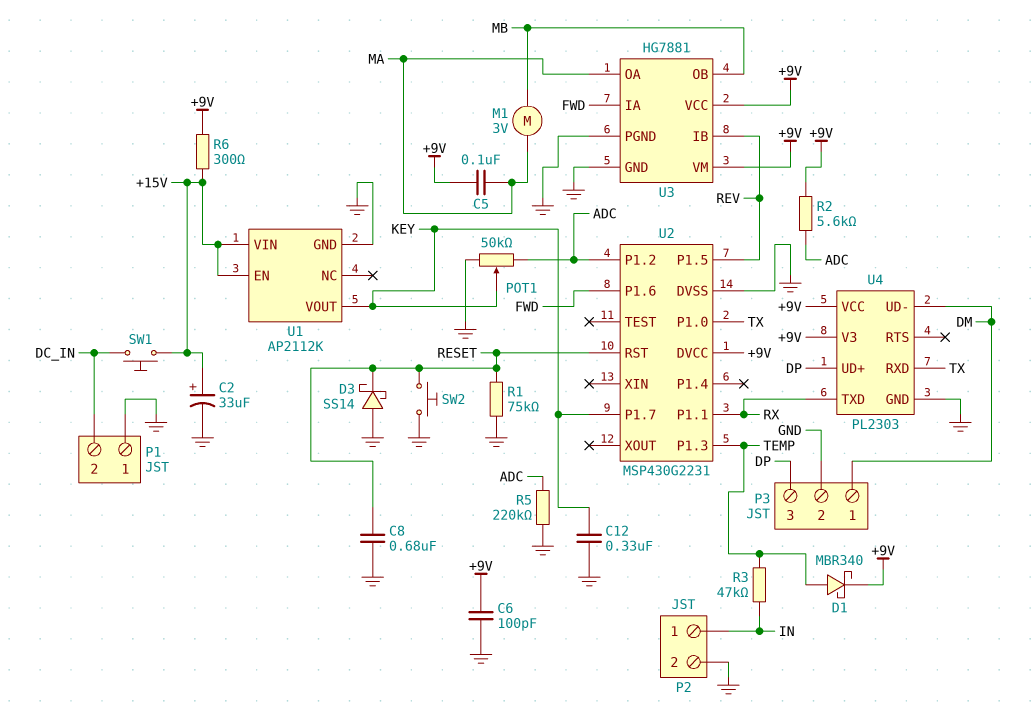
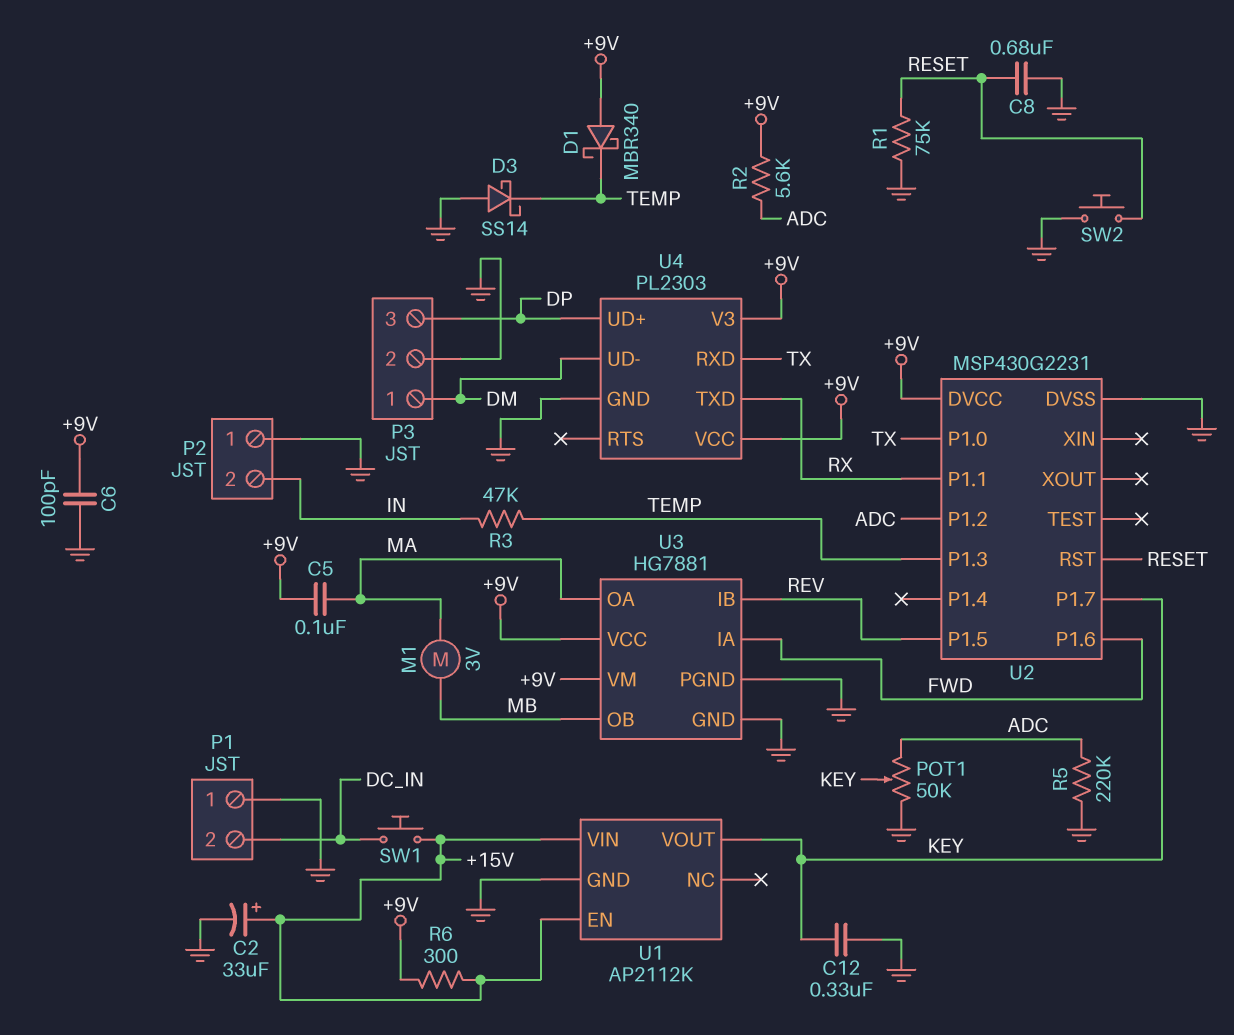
D1: schottky MBR340 (A TEMP, K +9V) -> schottky MBR340 (A +9V, K TEMP)
D3: schottky SS14 (A GND, K RESET) -> schottky SS14 (A GND, K TEMP)
P2 pin 1: IN -> GND
P2 pin 2: GND -> IN

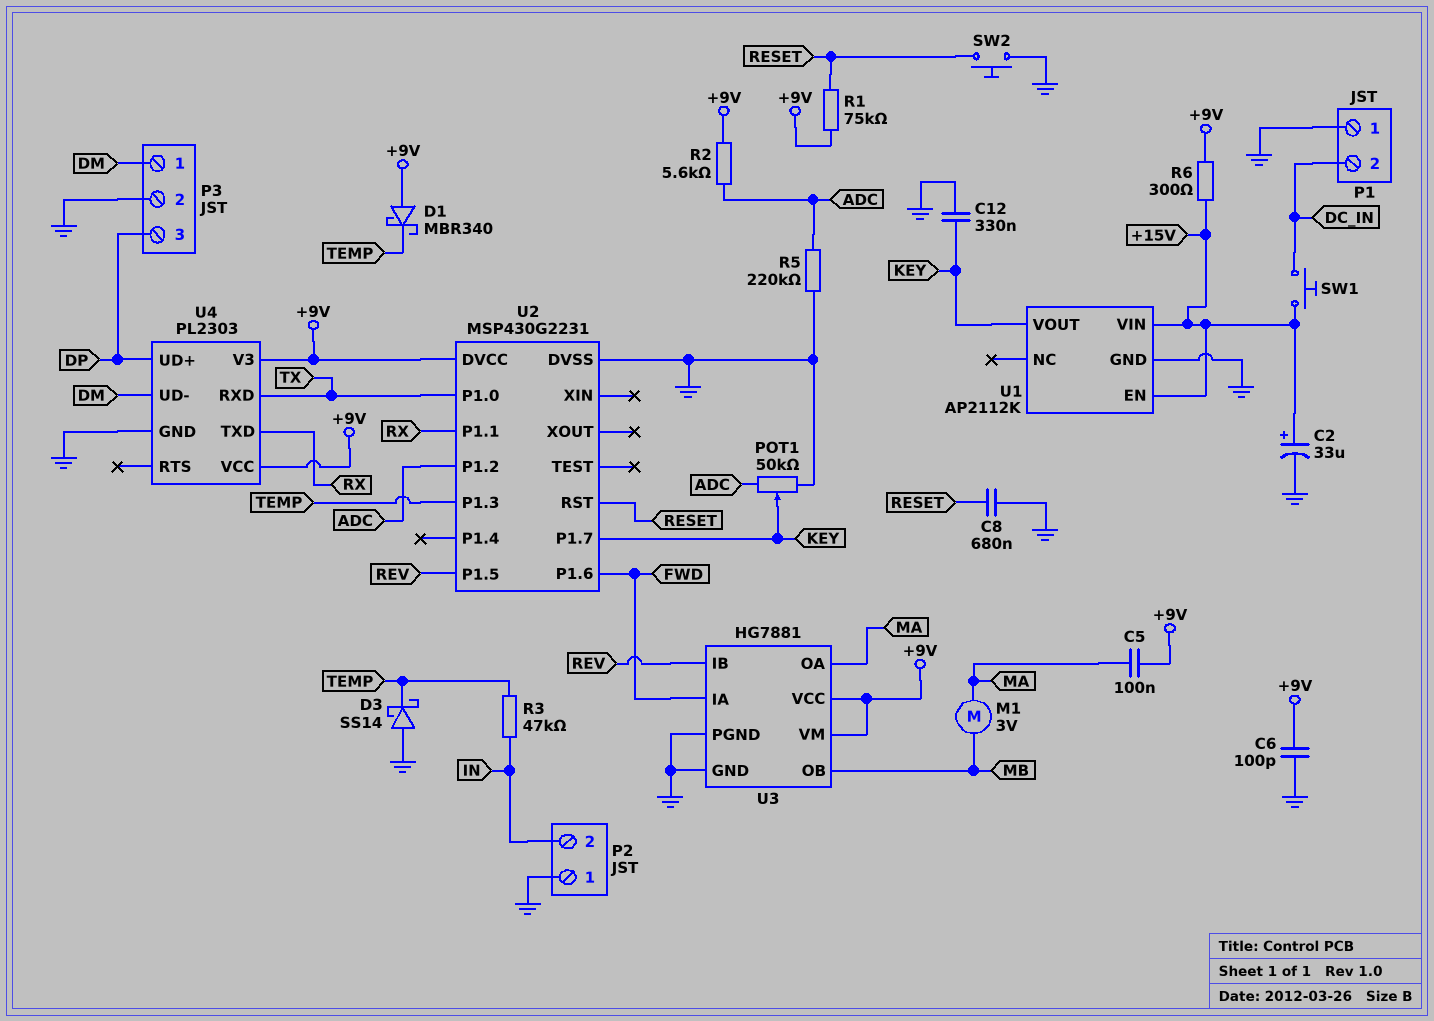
R1: 75k (GND, RESET) -> 75k (+9V, RESET)

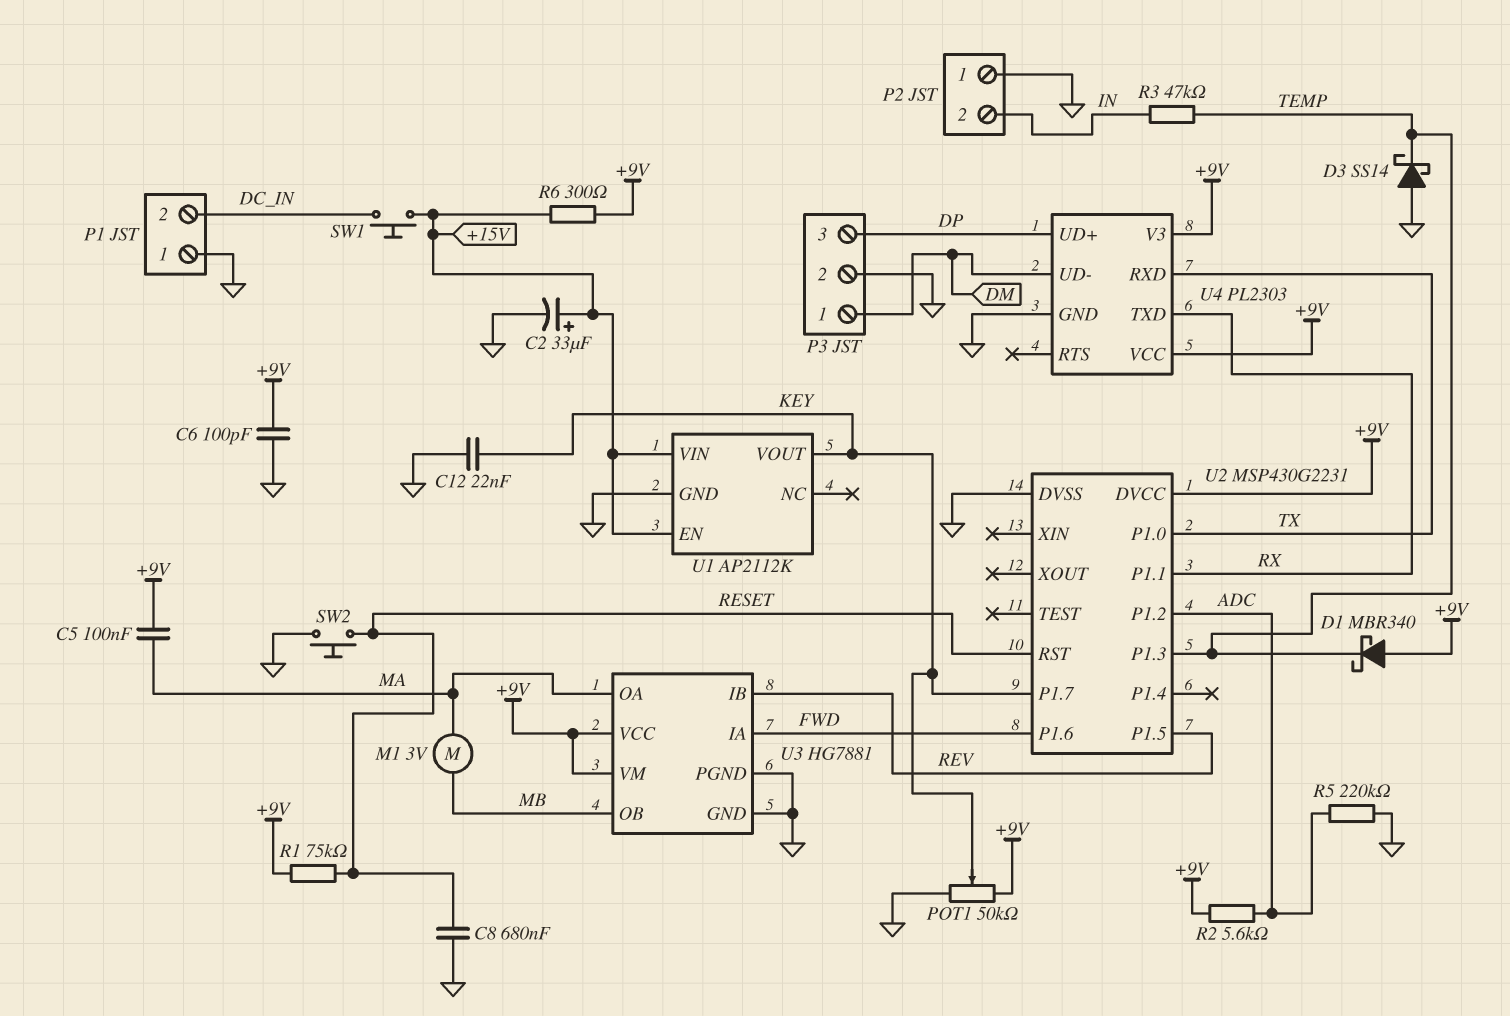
C12: 330nF (GND, KEY) -> 22nF (GND, KEY)
POT1: 50k (ADC, GND, wiper KEY) -> 50k (+9V, GND, wiper KEY)

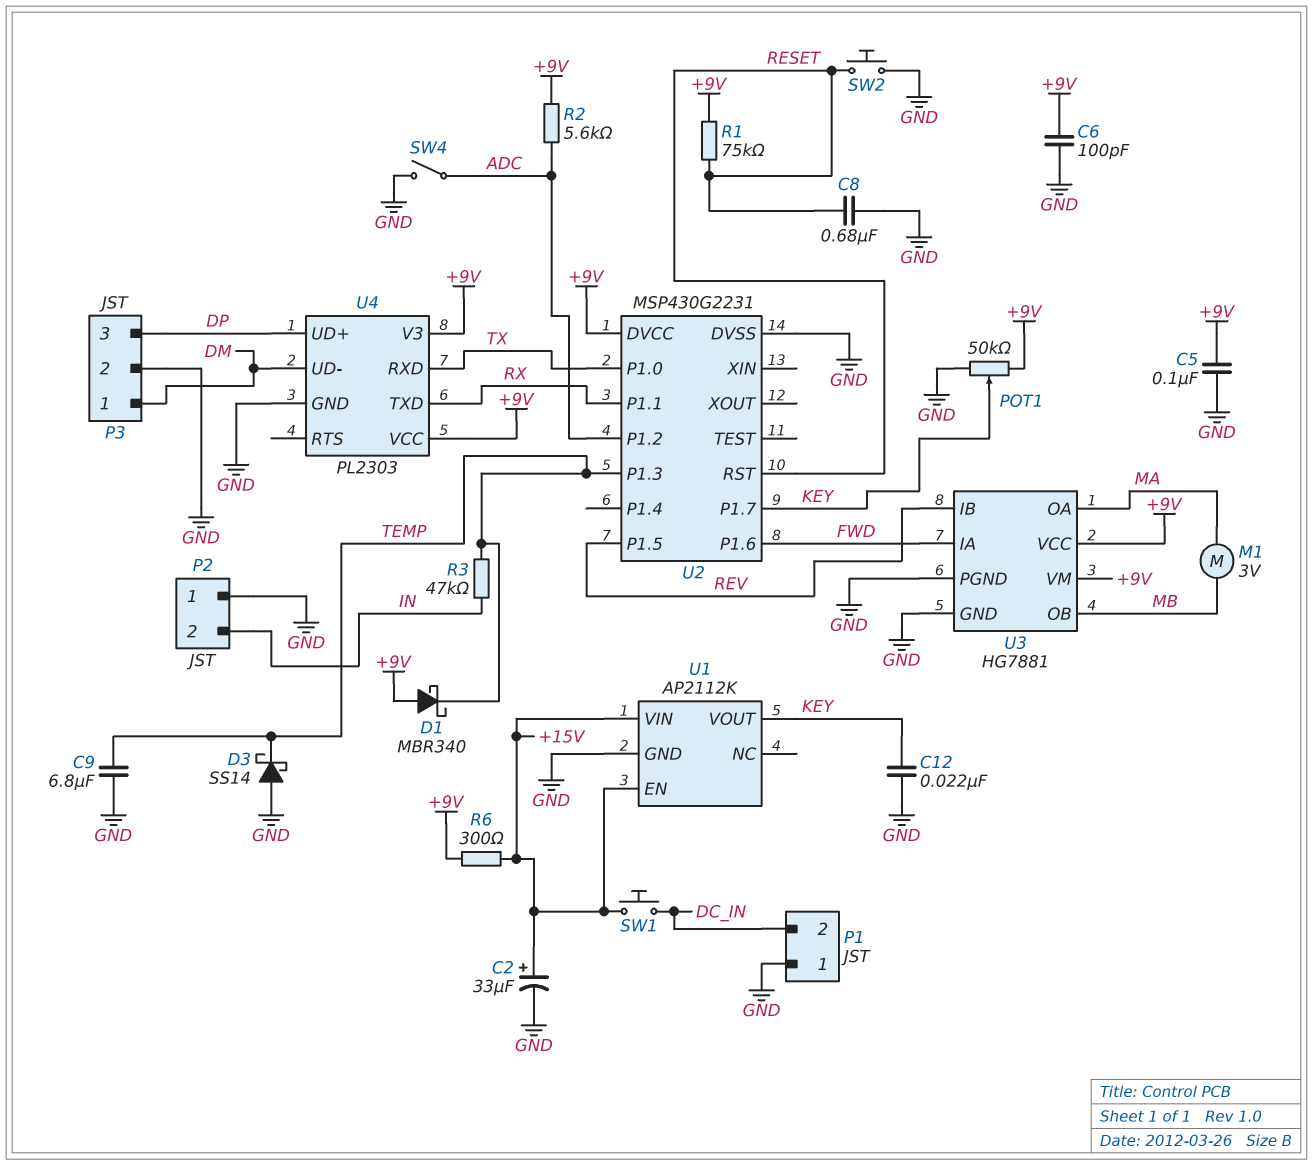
C5: 100nF (+9V, MA) -> 100nF (+9V, GND)
C9: none -> 6.8uF (GND, TEMP)
R5: 220k (ADC, GND) -> none
SW4: none -> switch (ADC, GND)

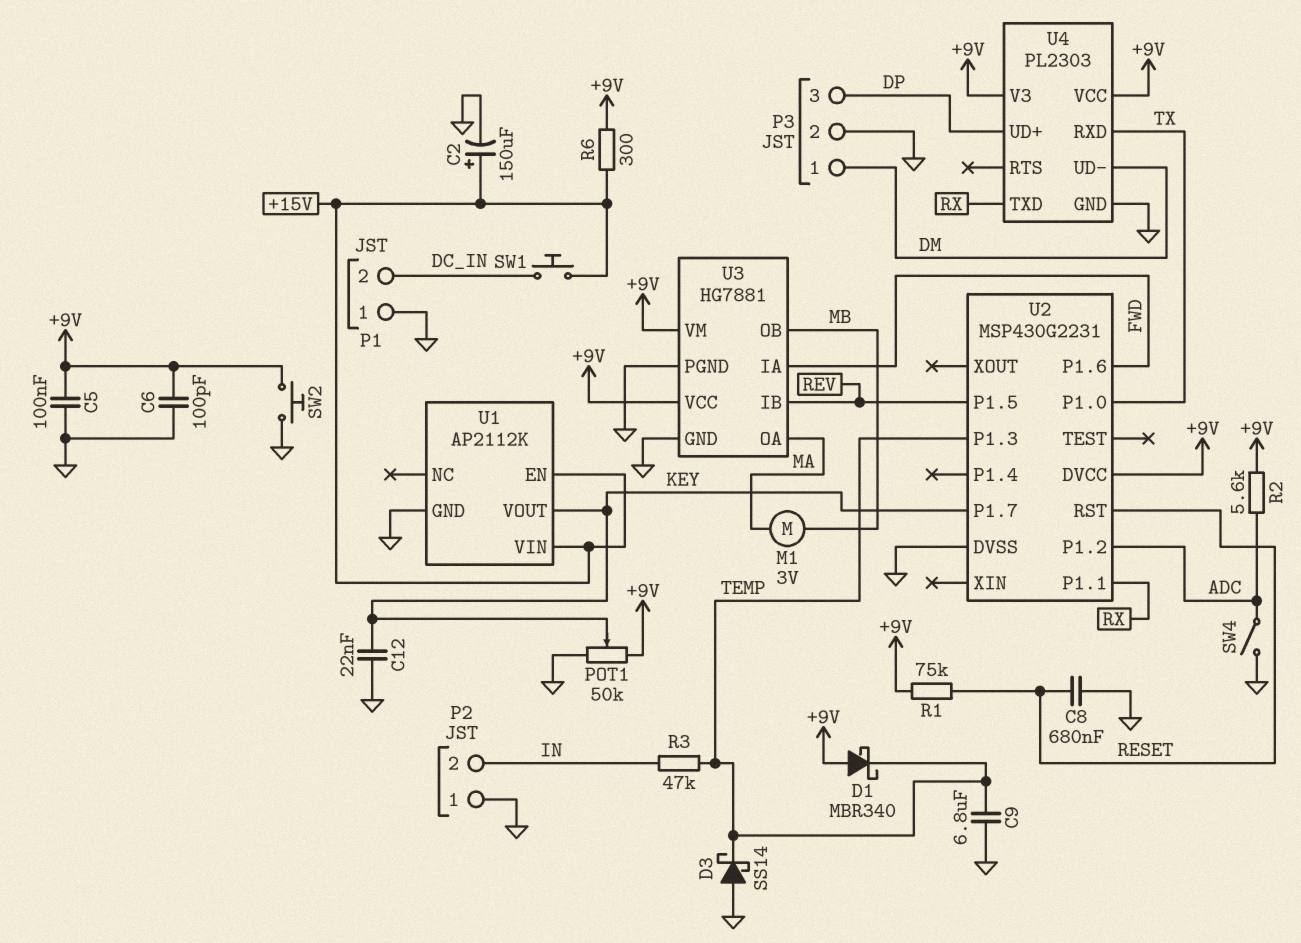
C2: 33uF (plus +15V, minus GND) -> 150uF (plus +15V, minus GND)
SW2: button (GND, RESET) -> button (+9V, GND)

